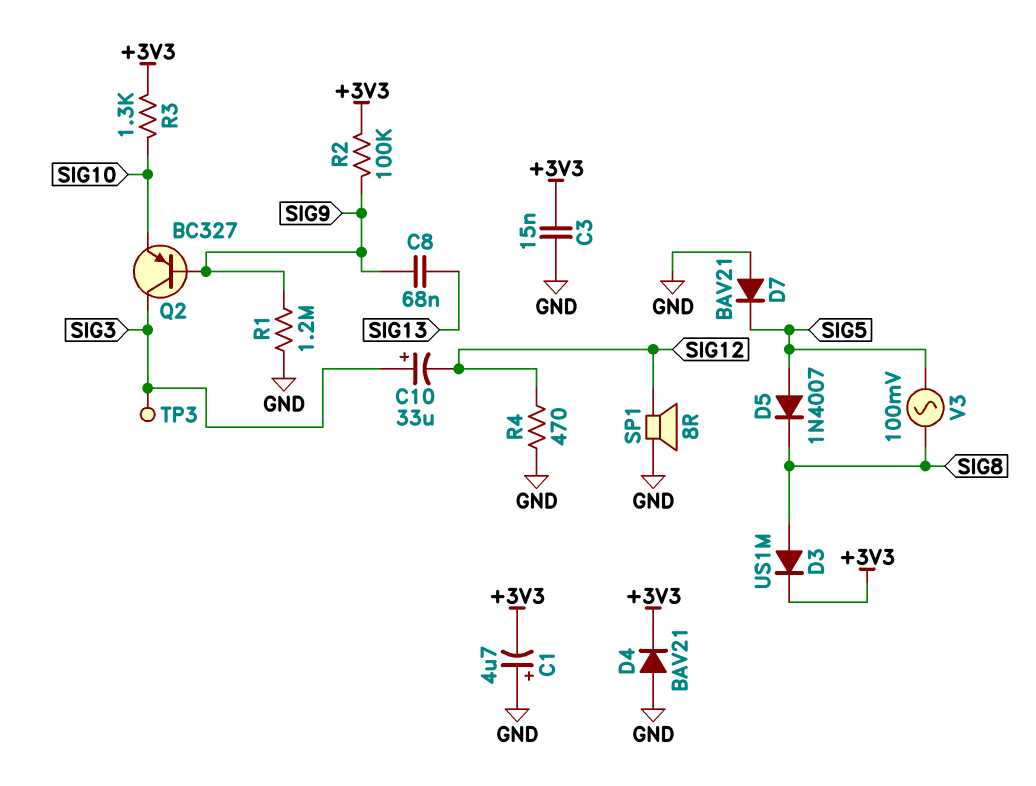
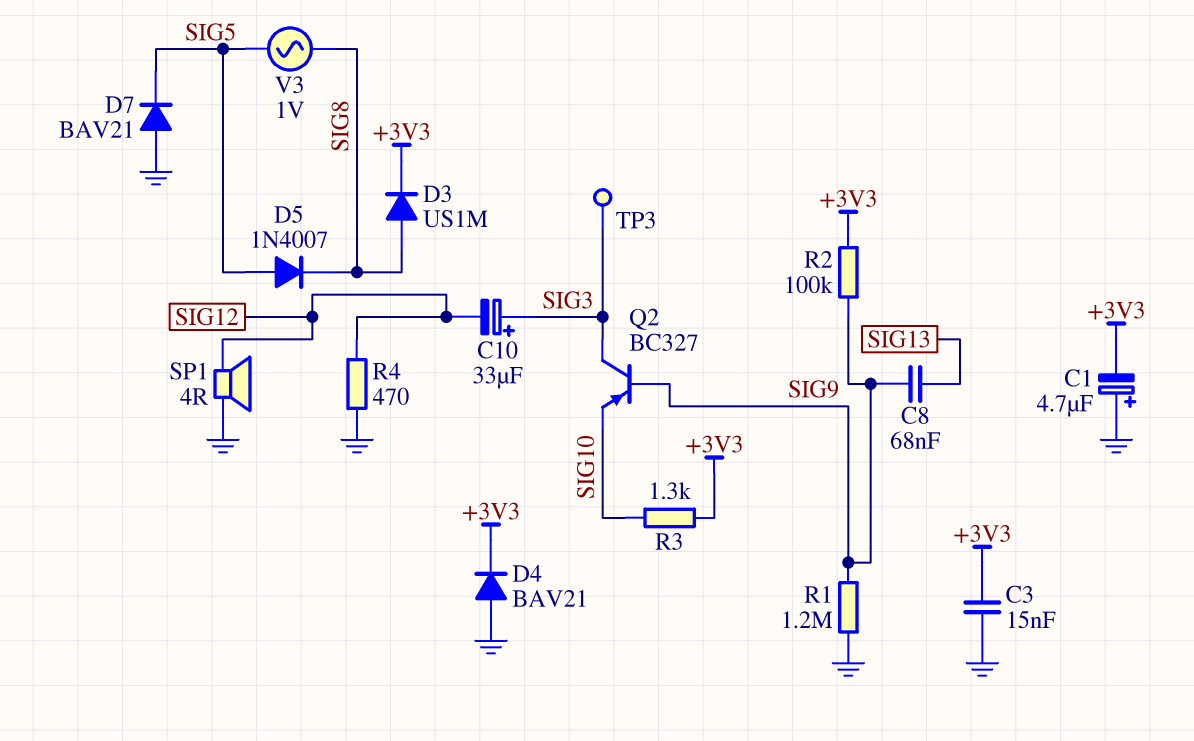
SP1: speaker 8R (GND, SIG12) -> speaker 4R (GND, SIG12)
V3: AC 100mV (SIG5, SIG8) -> AC 1V (SIG5, SIG8)

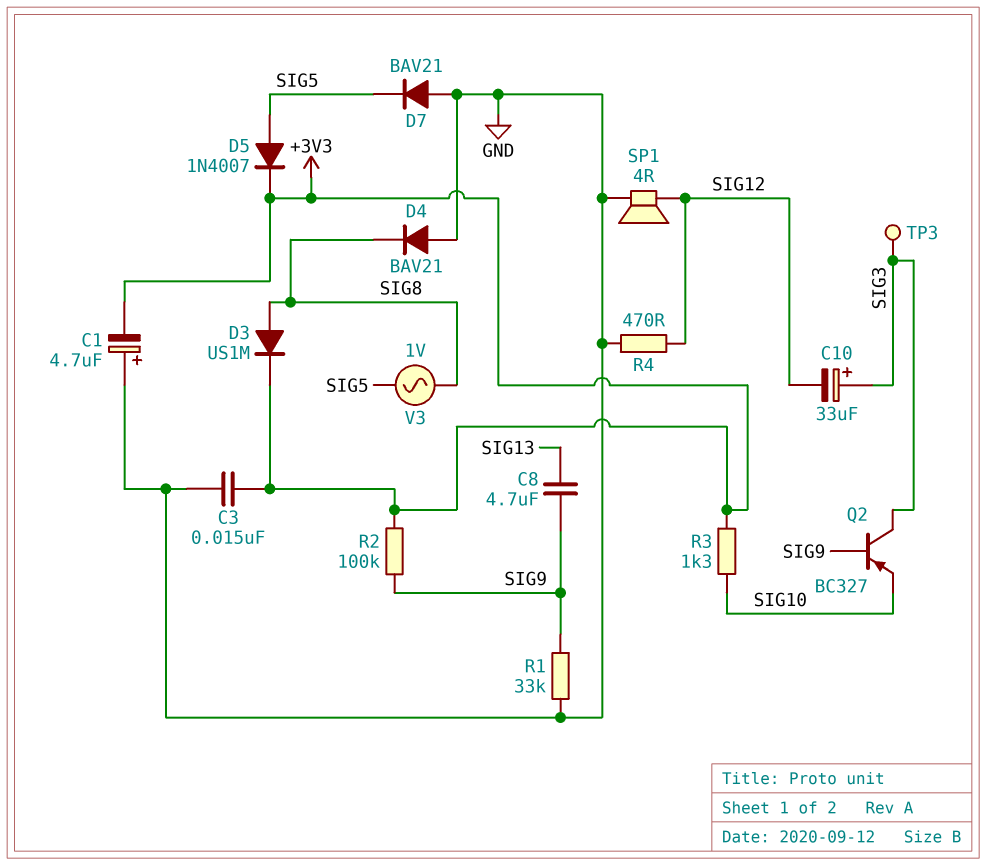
C8: 68nF (SIG9, SIG13) -> 4.7uF (SIG9, SIG13)
D4: diode BAV21 (A GND, K +3V3) -> diode BAV21 (A GND, K SIG8)
D5: diode 1N4007 (A SIG5, K SIG8) -> diode 1N4007 (A SIG5, K +3V3)
R1: 1.2M (GND, SIG9) -> 33k (GND, SIG9)

